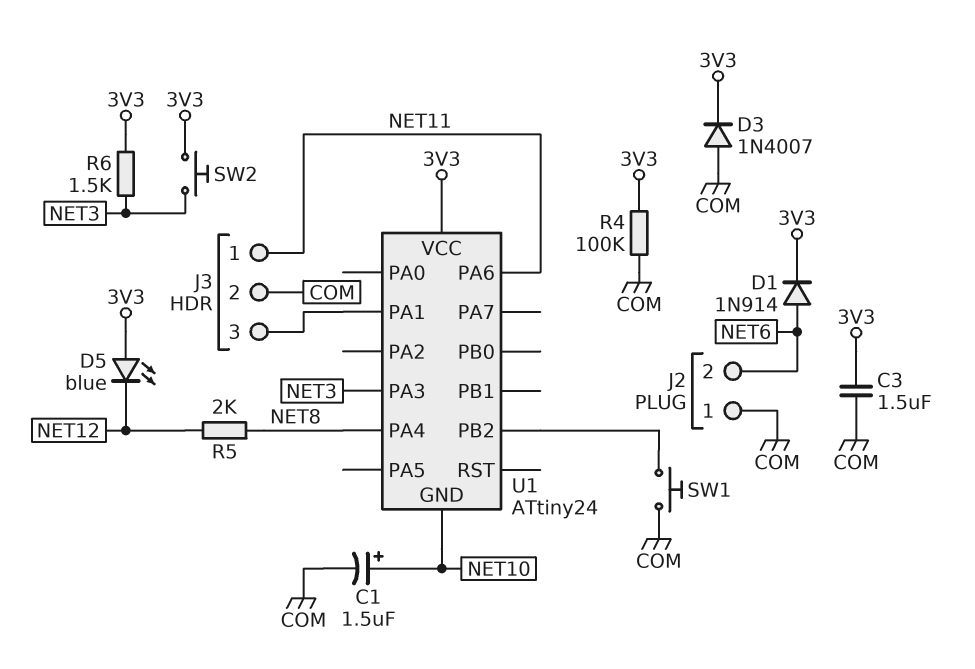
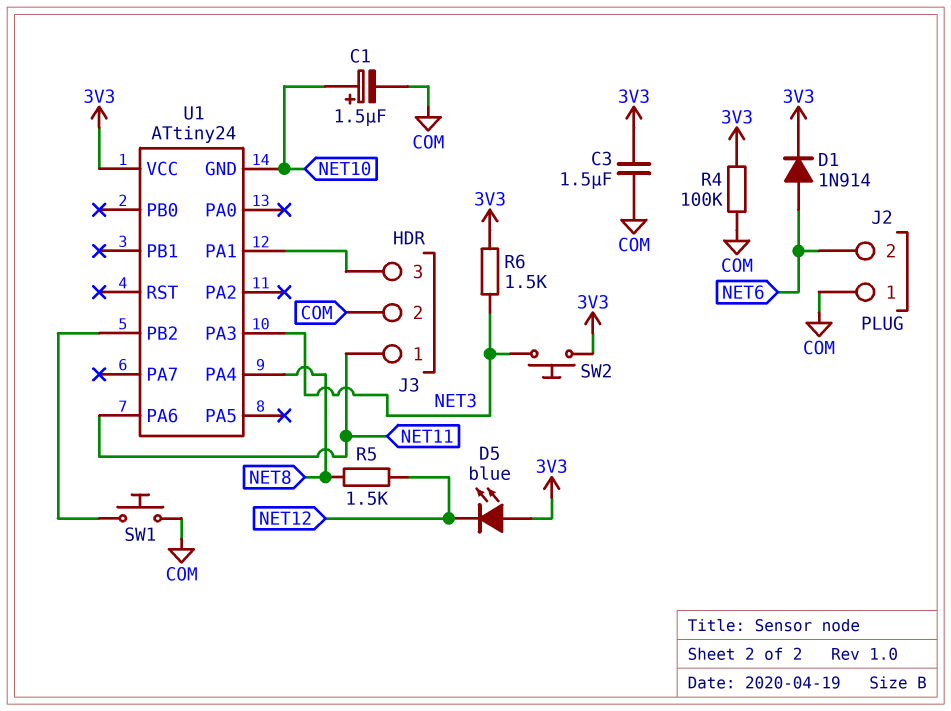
D3: diode 1N4007 (A COM, K 3V3) -> none
R5: 2k (NET8, NET12) -> 1.5k (NET8, NET12)

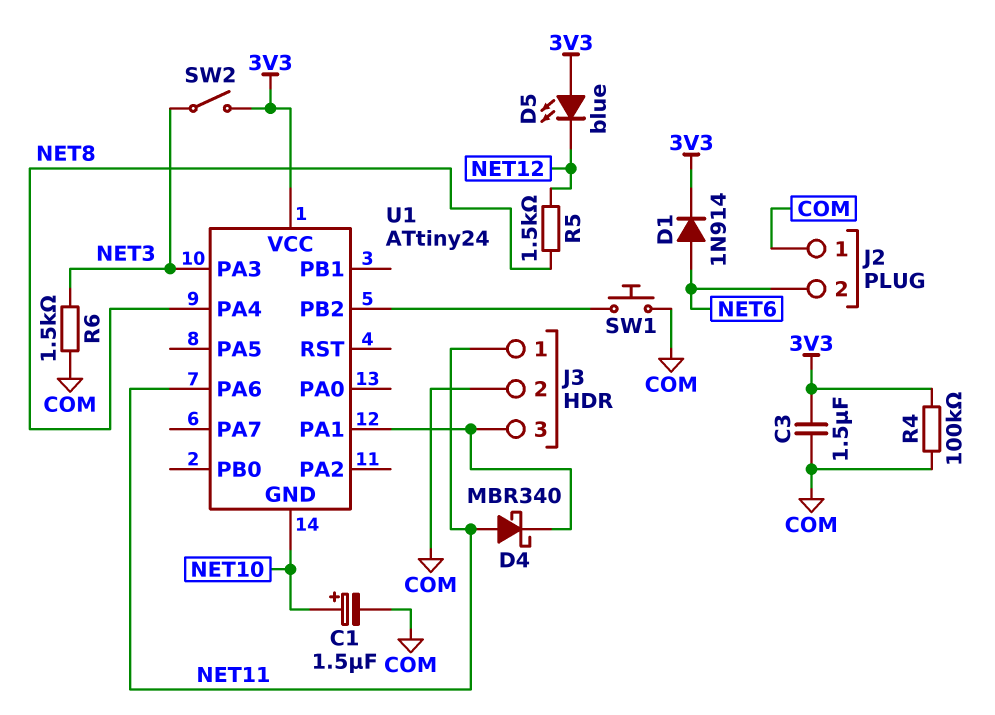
D4: none -> schottky MBR340 (A NET11, K J3/3)
R6: 1.5k (3V3, NET3) -> 1.5k (COM, NET3)
SW2: button (3V3, NET3) -> switch (3V3, NET3)

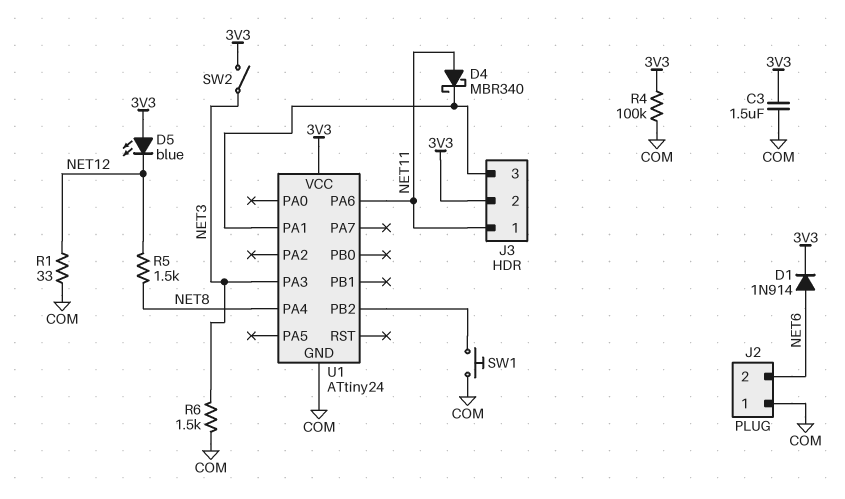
C1: 1.5uF (plus NET10, minus COM) -> none
J3 pin 2: COM -> 3V3
R1: none -> 33 (COM, NET12)
U1 pin GND: NET10 -> COM

